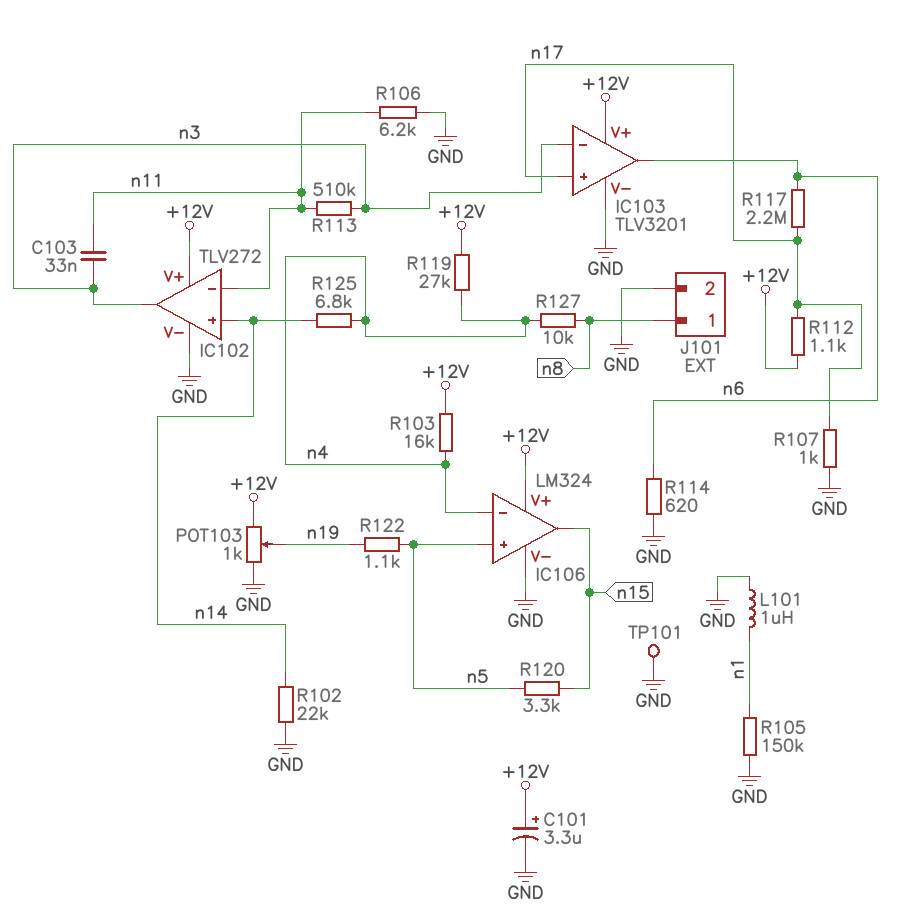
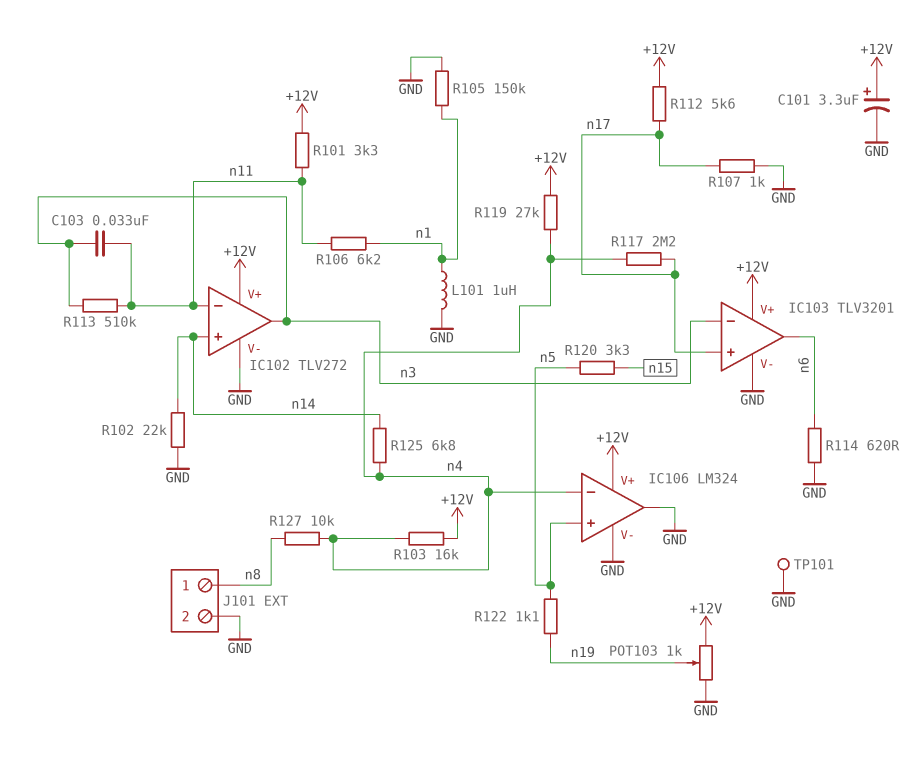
IC106 pin out: n15 -> GND
R101: none -> 3.3k (+12V, n11)
R106: 6.2k (GND, n11) -> 6.2k (n1, n11)
R112: 1.1k (+12V, n17) -> 5.6k (+12V, n17)
R117: 2.2M (n6, n17) -> 2.2M (n4, n17)

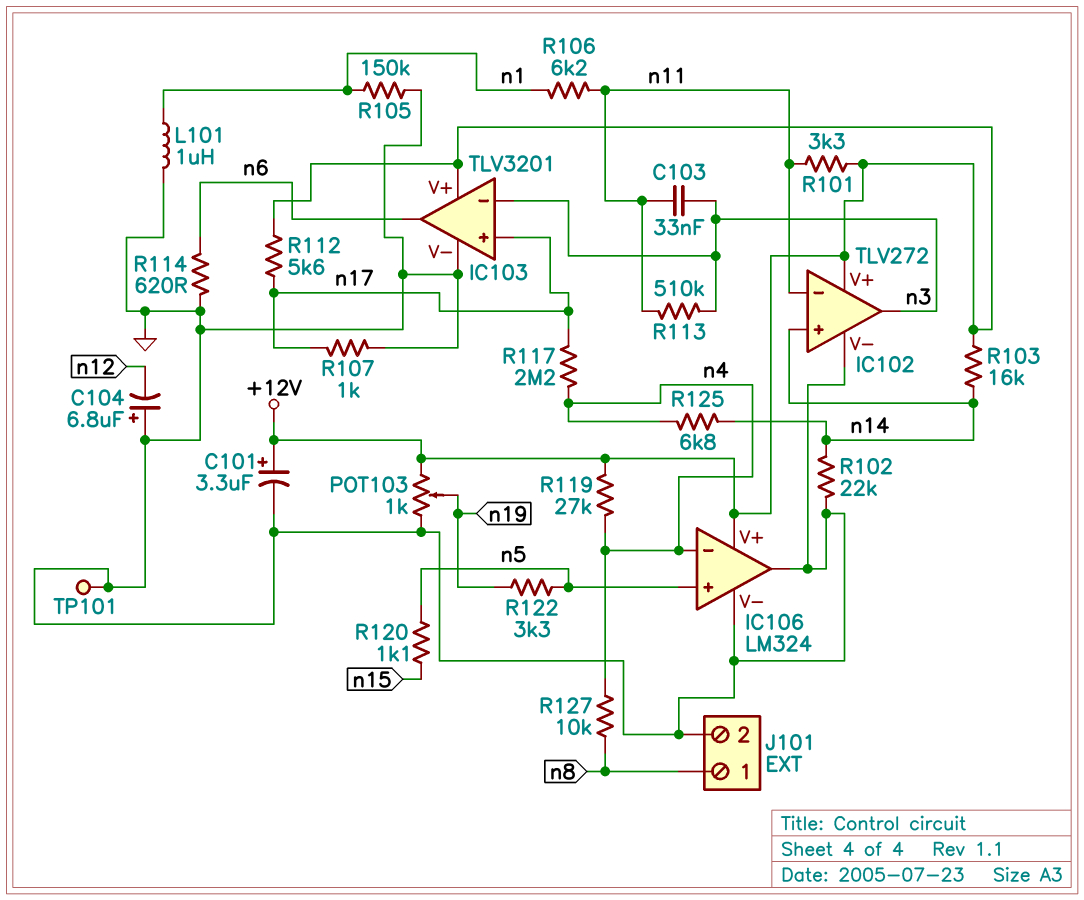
C104: none -> 6.8uF (plus GND, minus n12)
R103: 16k (+12V, n4) -> 16k (+12V, n14)
R120: 3.3k (n5, n15) -> 1.1k (n5, n15)
R122: 1.1k (n5, n19) -> 3.3k (n5, n19)

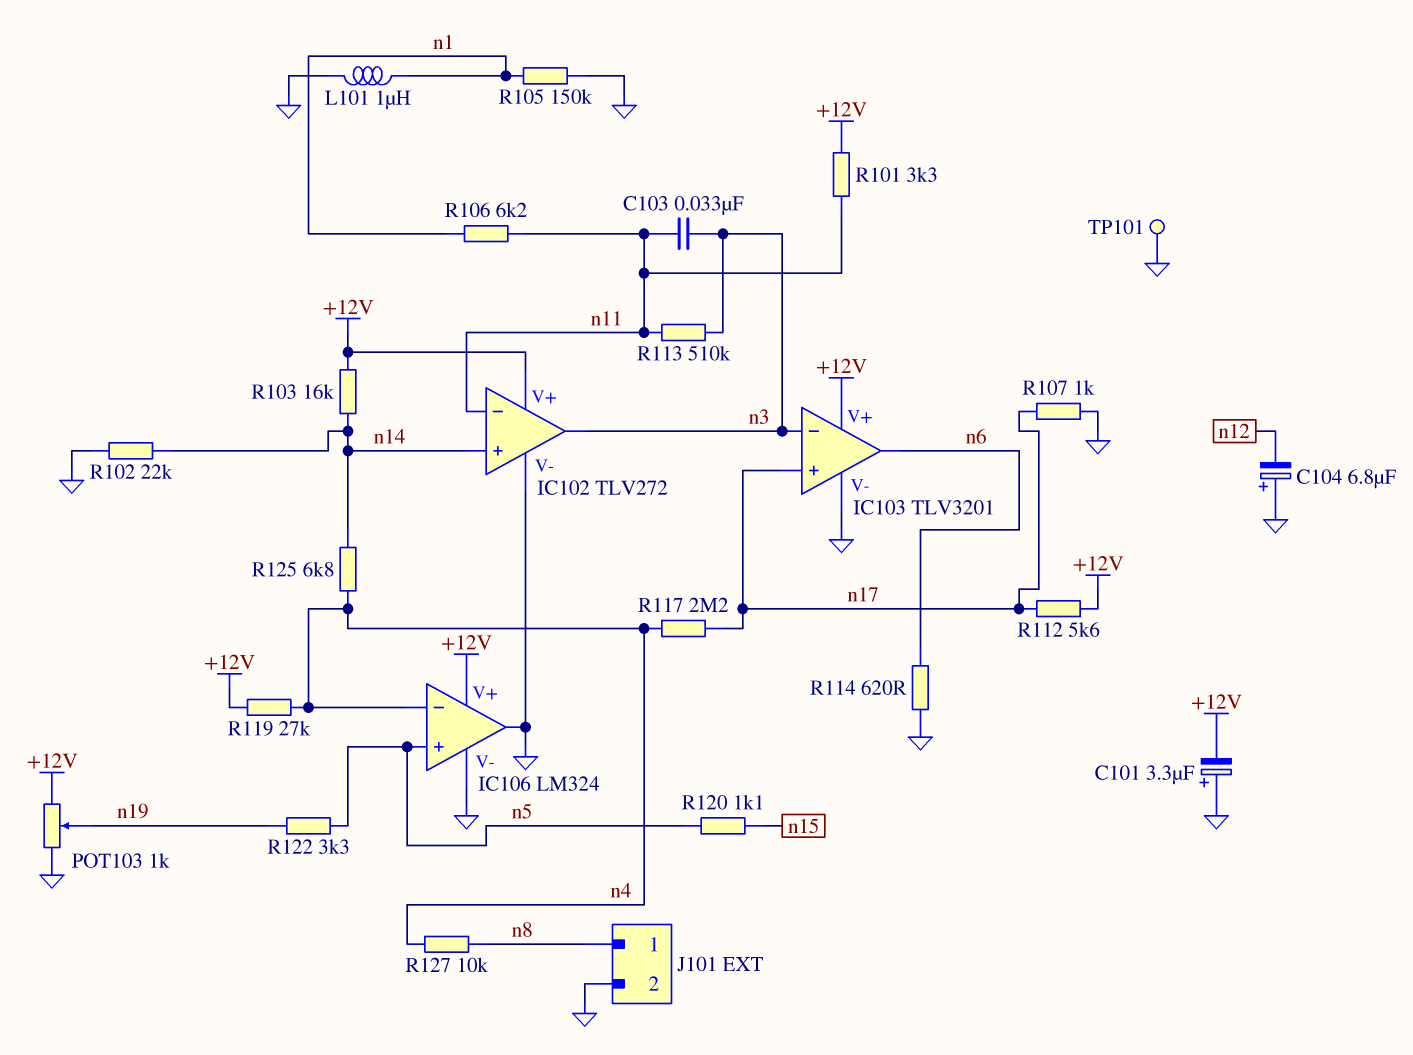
C101: 3.3uF (plus +12V, minus GND) -> 3.3uF (plus GND, minus +12V)

